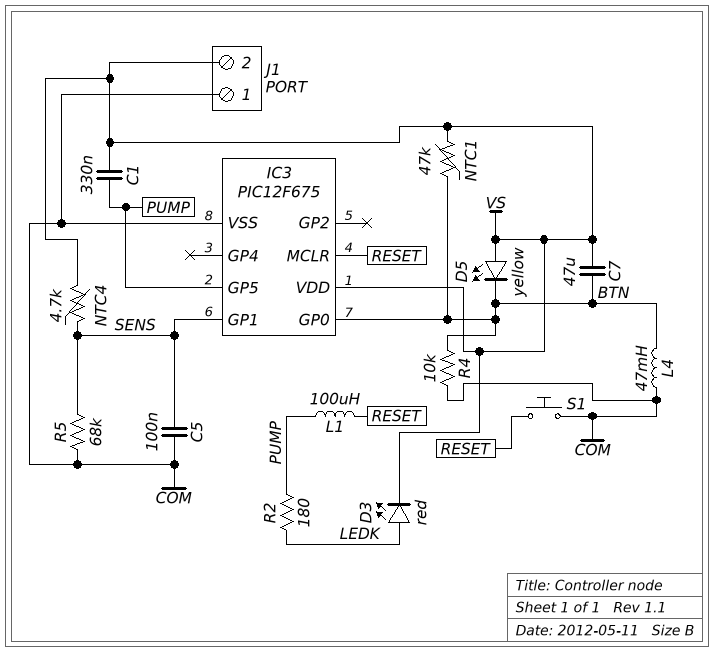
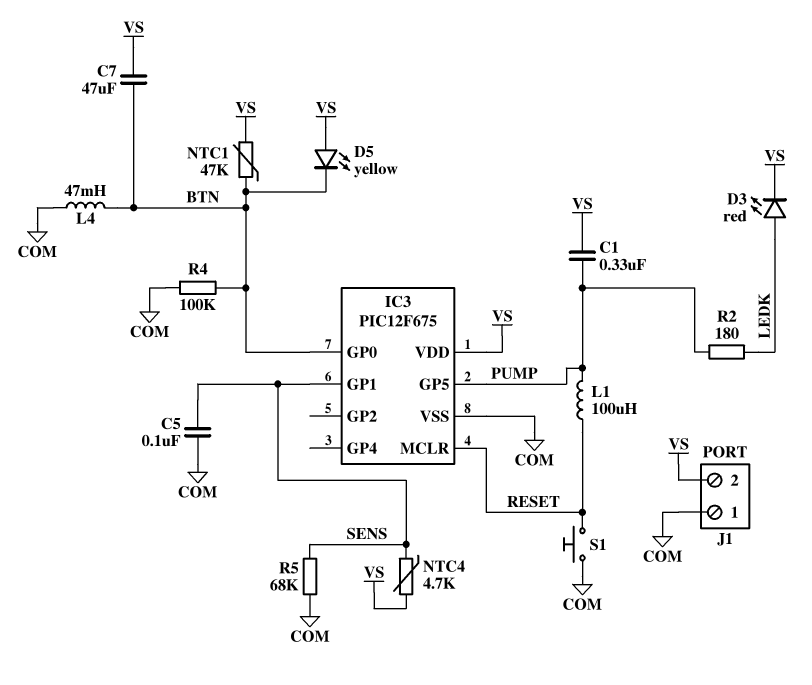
R4: 10k (BTN, COM) -> 100k (BTN, COM)

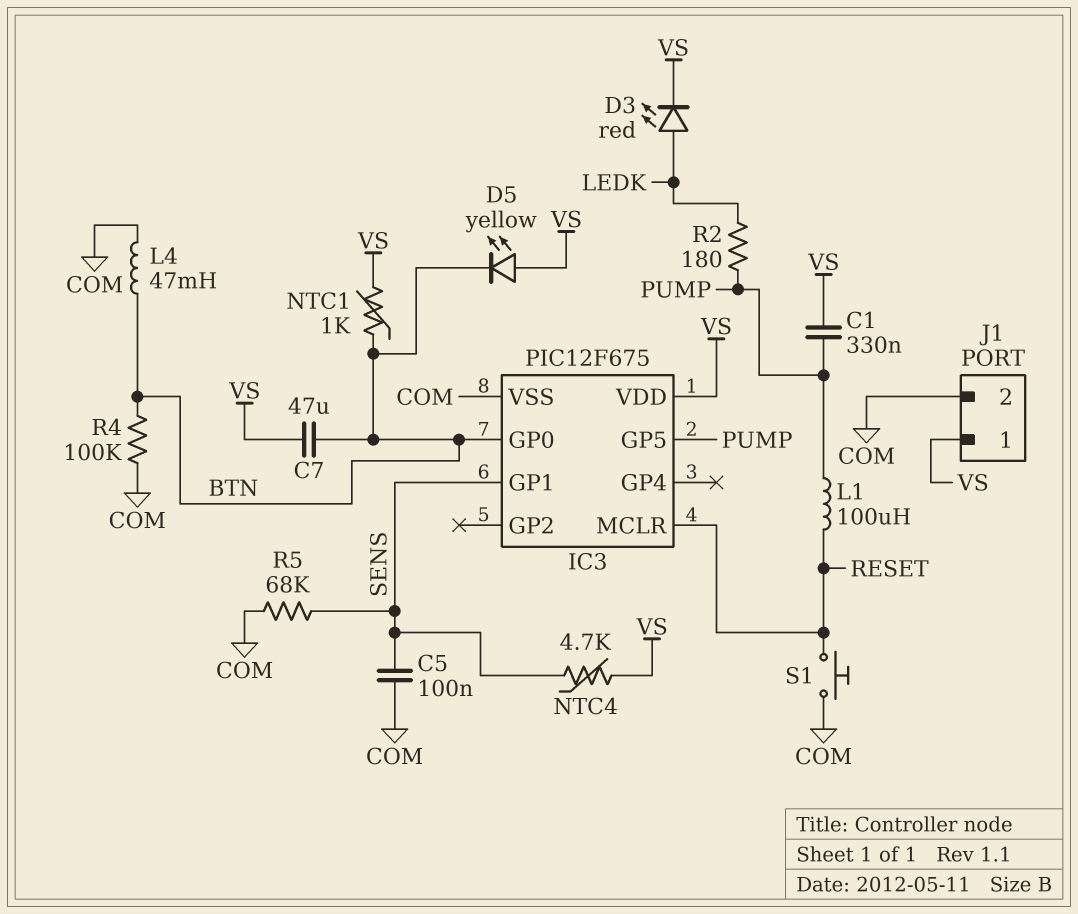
J1 pin 1: COM -> VS
J1 pin 2: VS -> COM
NTC1: 47k (BTN, VS) -> 1k (BTN, VS)

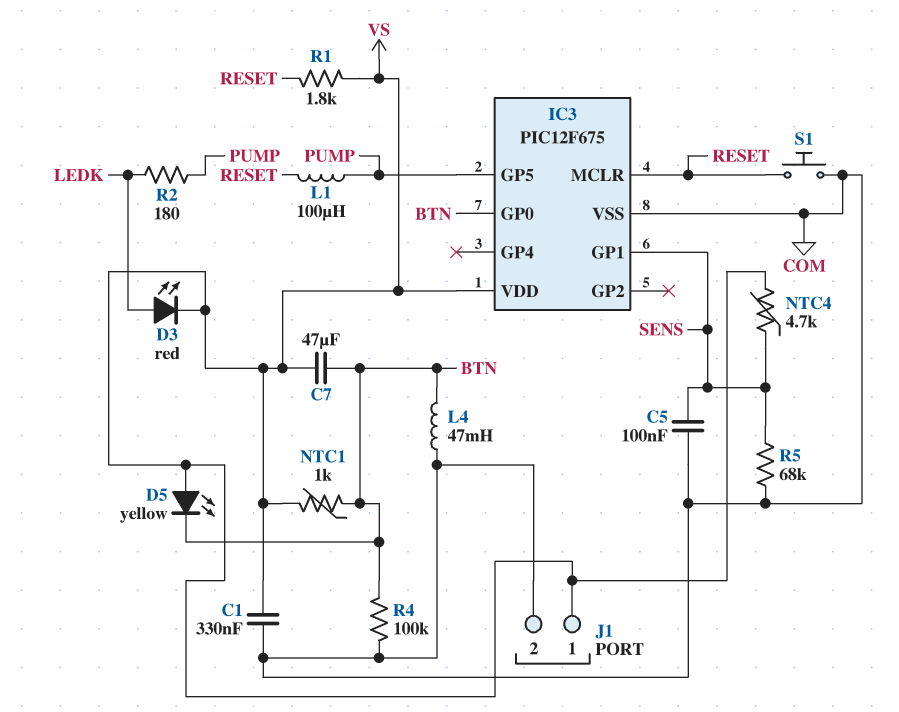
C1: 330nF (PUMP, VS) -> 330nF (COM, VS)
R1: none -> 1.8k (RESET, VS)

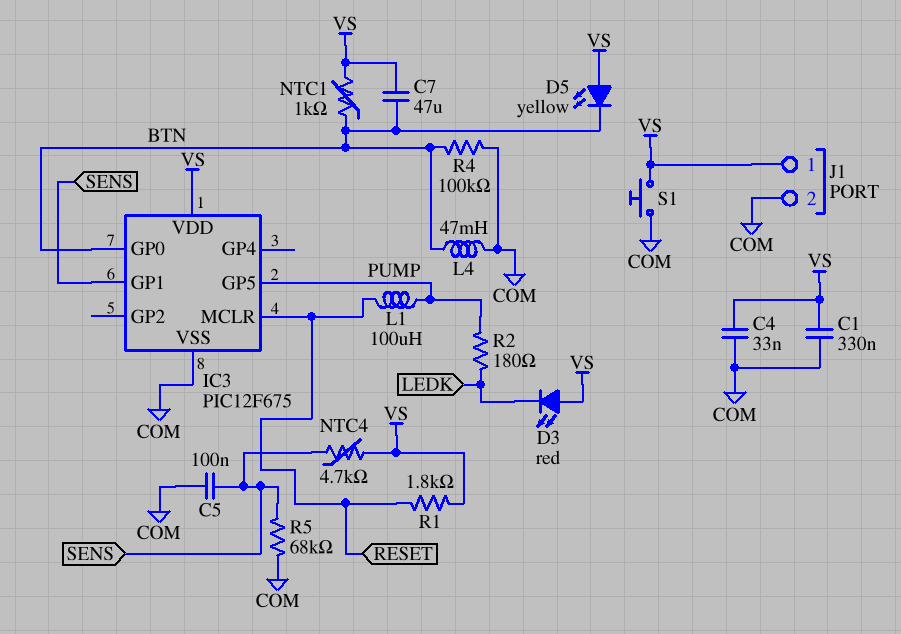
C4: none -> 33nF (COM, VS)
D3: LED red (A LEDK, K VS) -> LED red (A VS, K LEDK)
S1: button (COM, RESET) -> button (COM, VS)

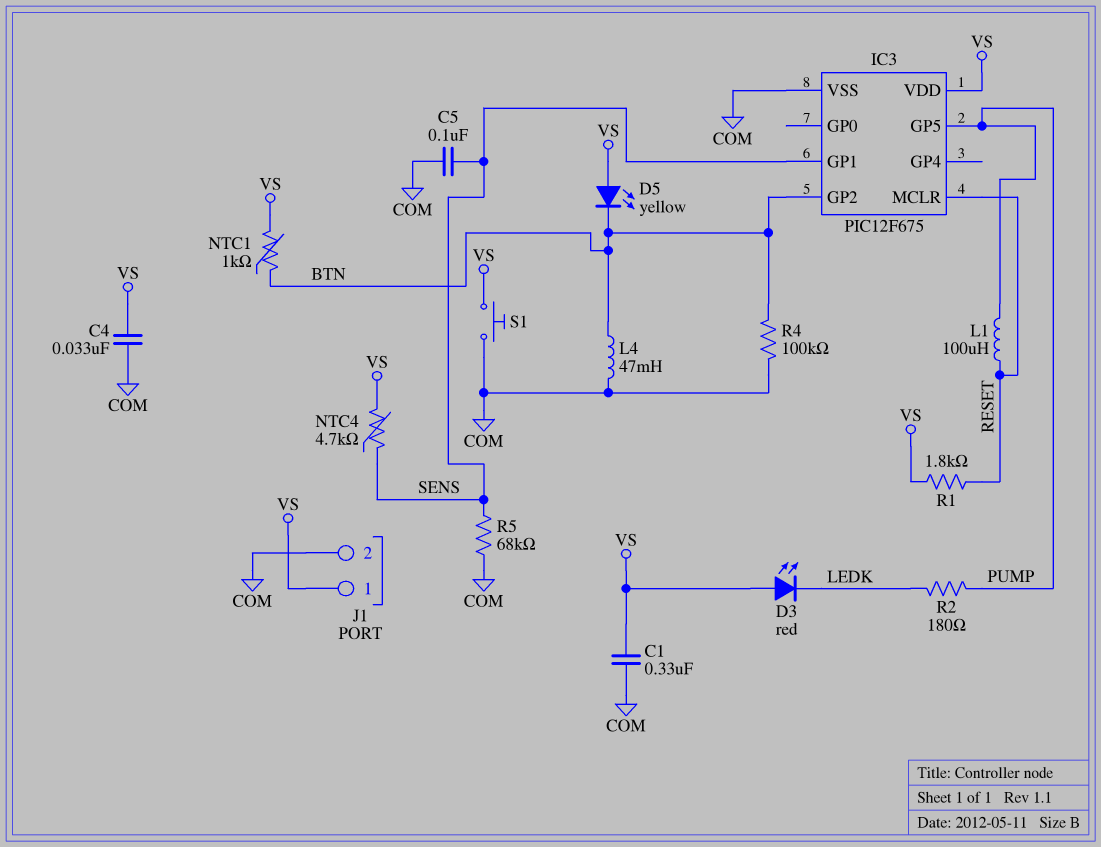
C7: 47uF (BTN, VS) -> none
IC3 pin GP0: BTN -> none
IC3 pin GP2: none -> BTN

